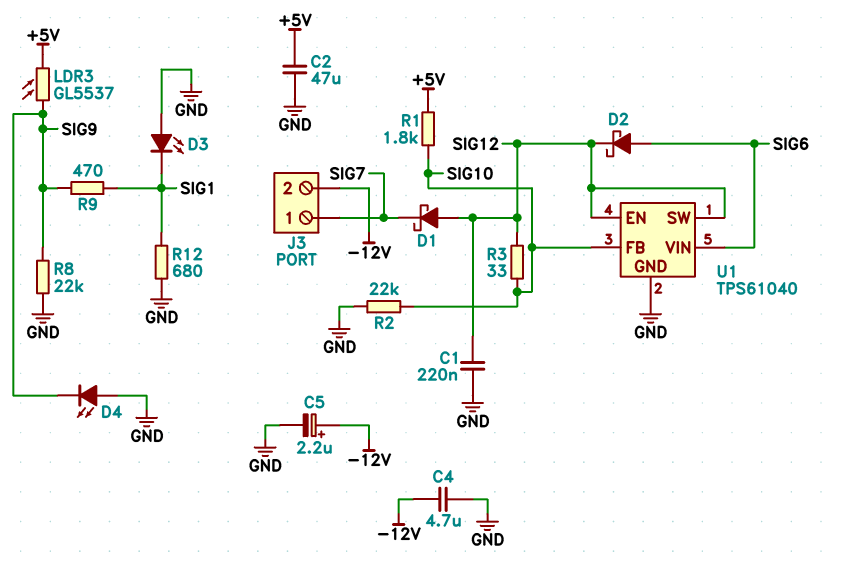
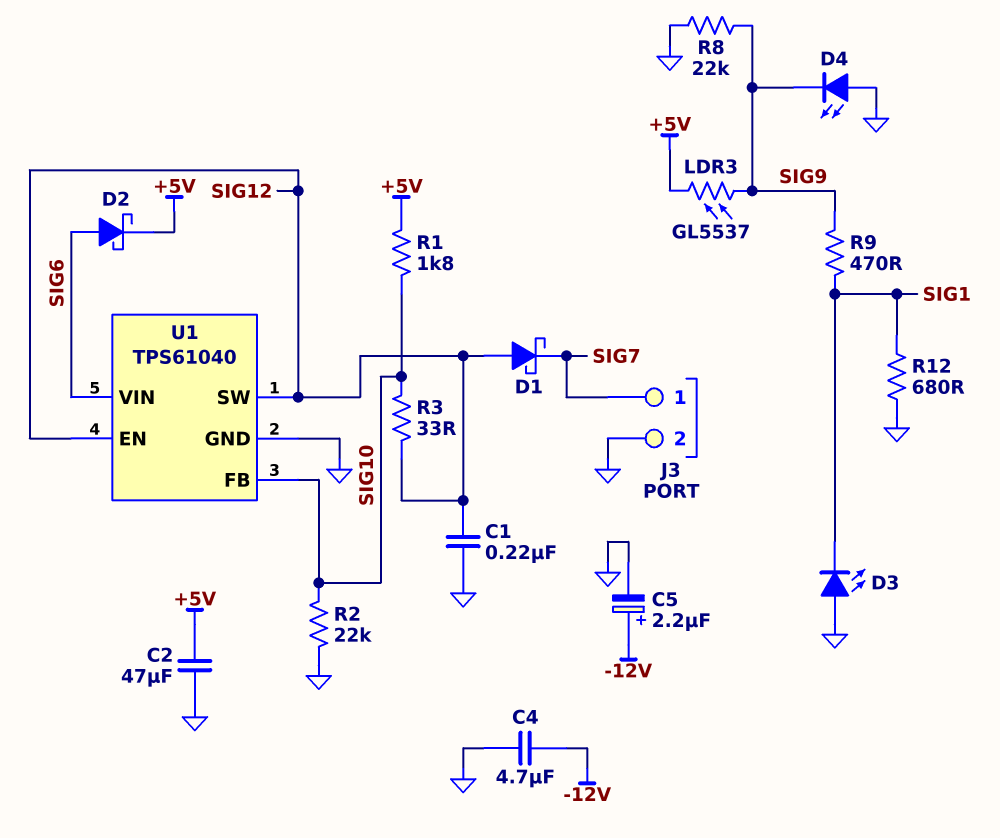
D2: schottky (A SIG6, K SIG12) -> schottky (A SIG6, K +5V)
J3 pin 2: -12V -> GND

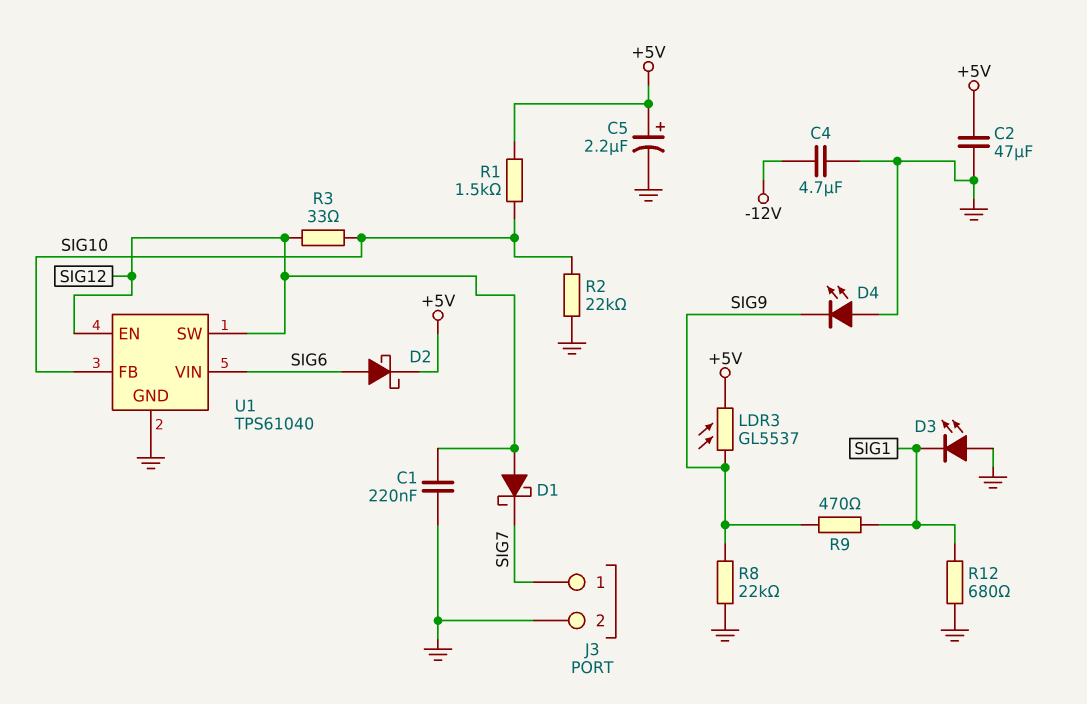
C5: 2.2uF (plus -12V, minus GND) -> 2.2uF (plus +5V, minus GND)
R1: 1.8k (+5V, SIG10) -> 1.5k (+5V, SIG10)

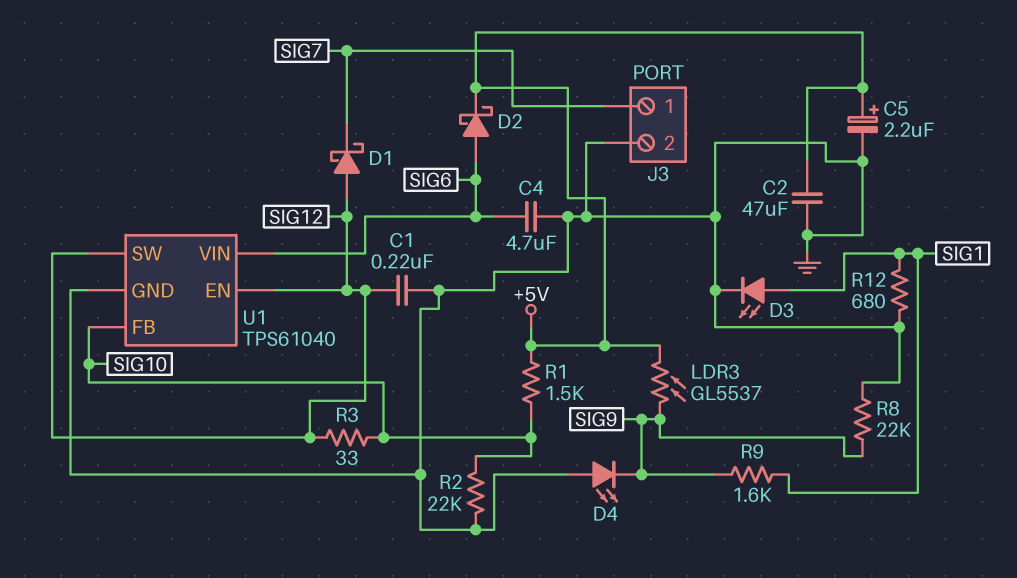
C4: 4.7uF (-12V, GND) -> 4.7uF (GND, SIG6)
D3: LED (A GND, K SIG1) -> LED (A SIG1, K GND)
R9: 470 (SIG1, SIG9) -> 1.6k (SIG1, SIG9)

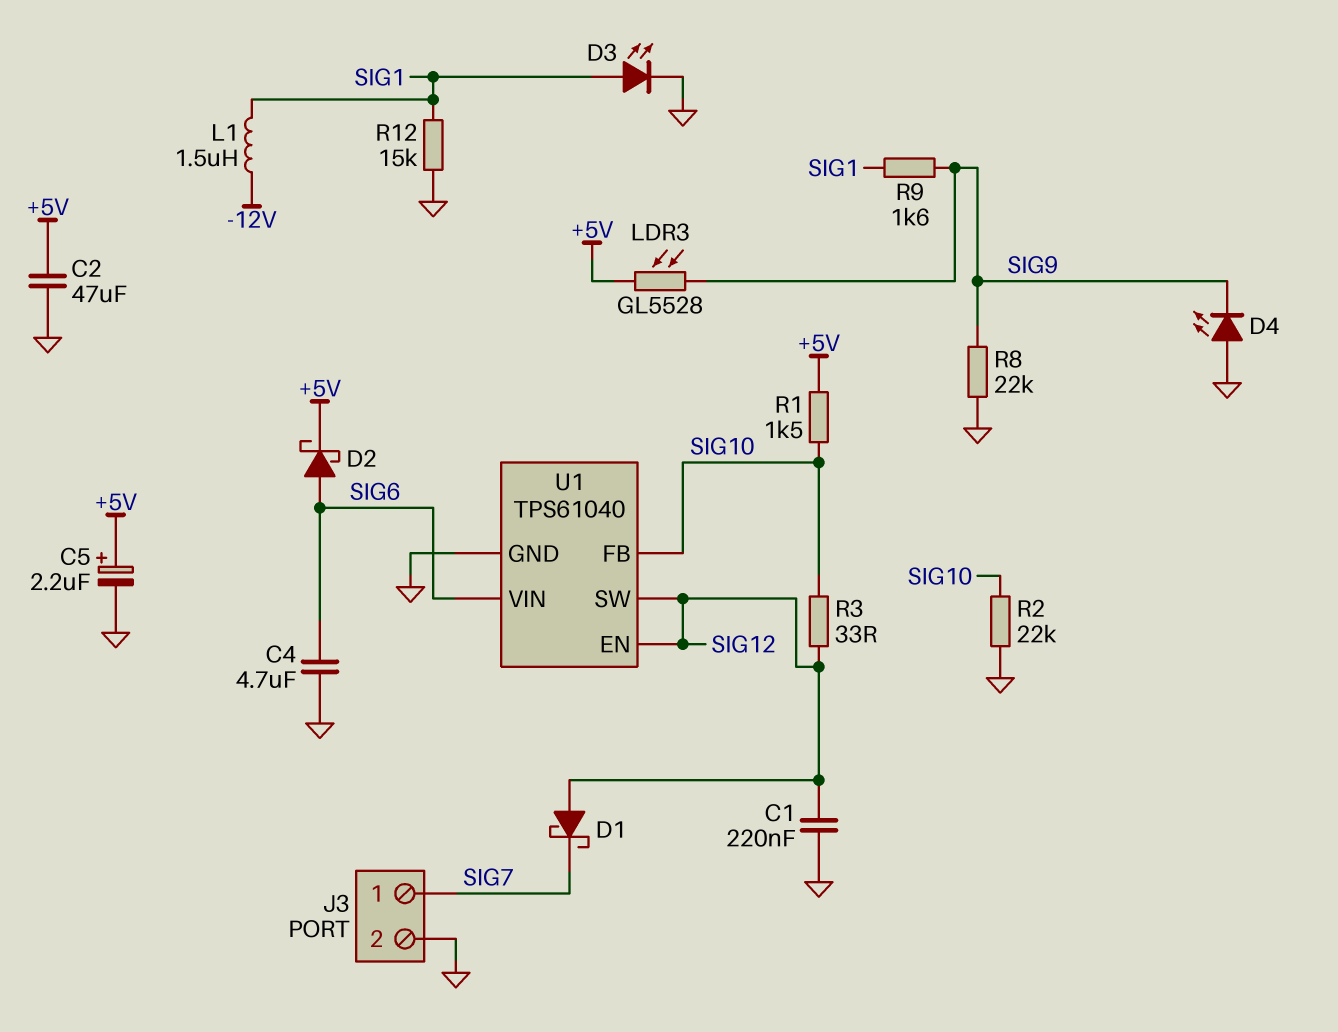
L1: none -> 1.5uH (-12V, SIG1)
LDR3: GL5537 (+5V, SIG9) -> GL5528 (+5V, SIG9)
R12: 680 (GND, SIG1) -> 15k (GND, SIG1)

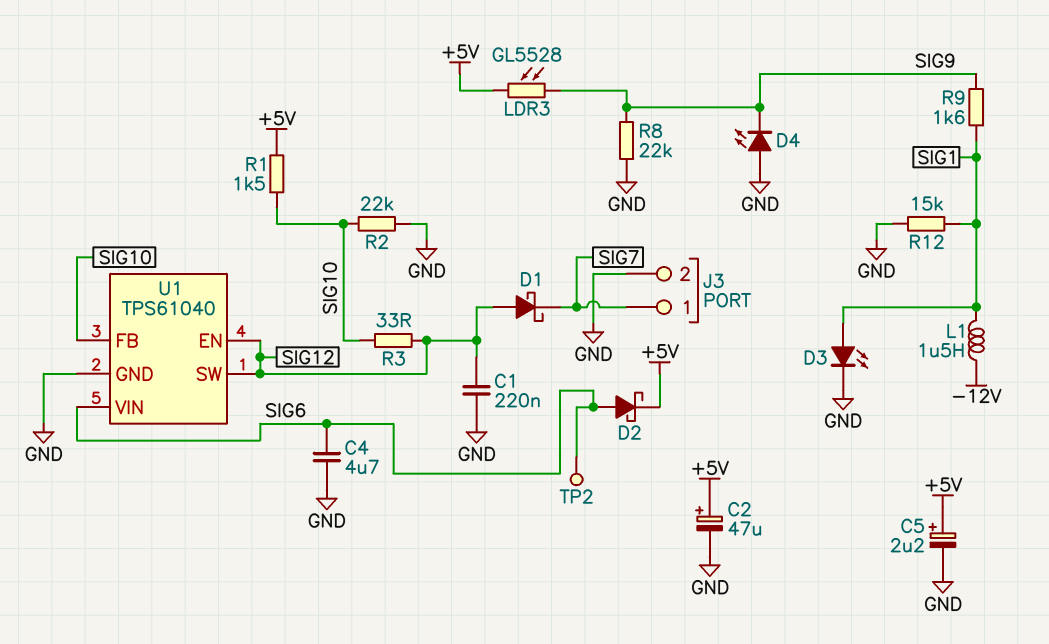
C2: 47uF (+5V, GND) -> 47uF (plus +5V, minus GND)
TP2: none -> test point (SIG6)

